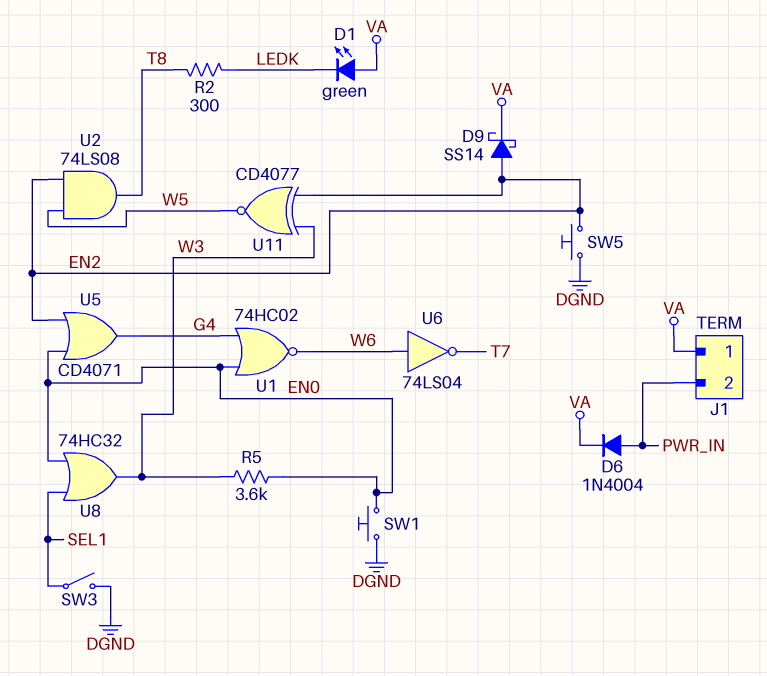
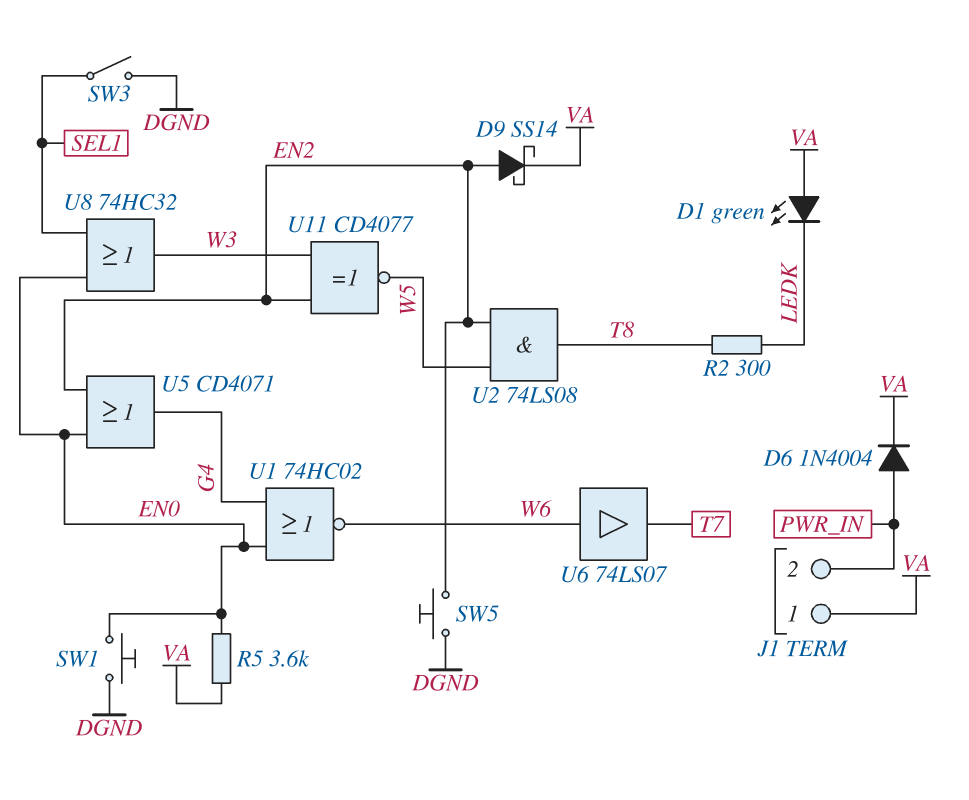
R5: 3.6k (EN0, W3) -> 3.6k (EN0, VA)
U6: NOT 74LS04 (in W6, out T7) -> buffer 74LS07 (in W6, out T7)

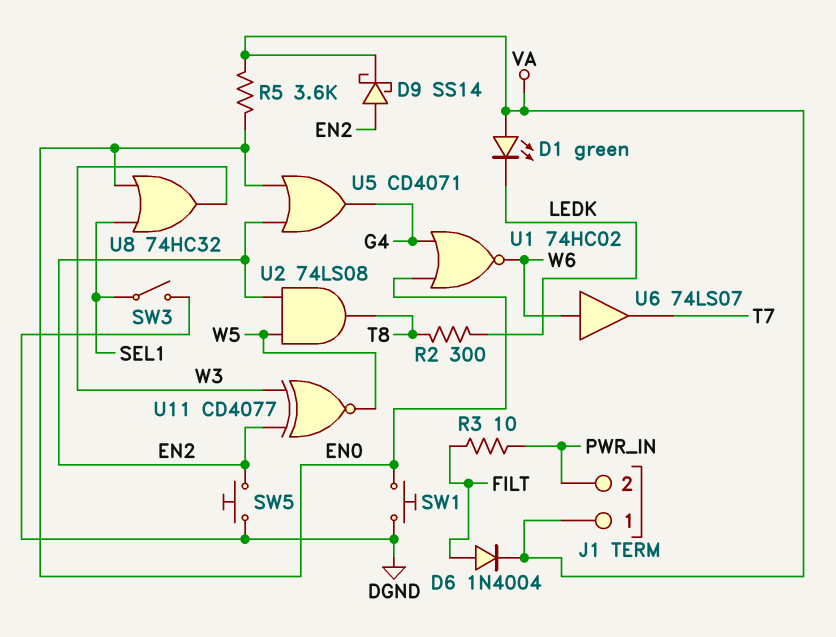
D6: diode 1N4004 (A PWR_IN, K VA) -> diode 1N4004 (A FILT, K VA)
R3: none -> 10 (FILT, PWR_IN)

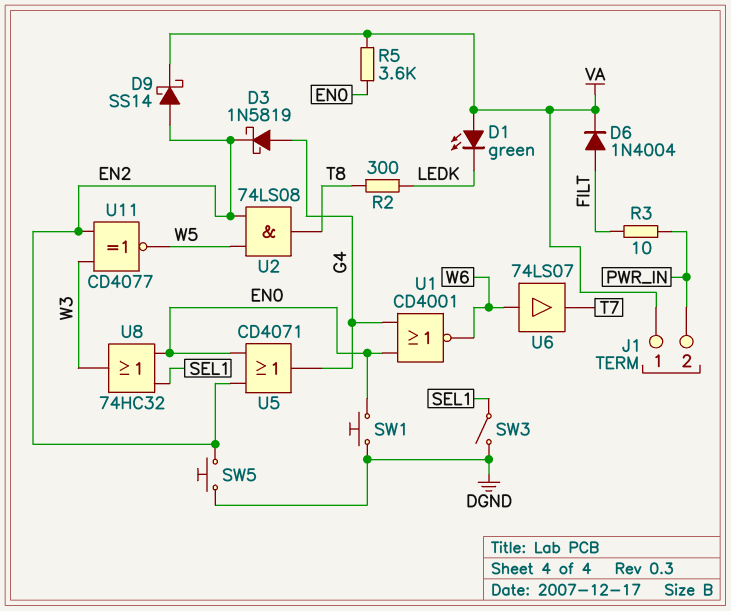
D3: none -> schottky 1N5819 (A G4, K EN2)
U1: NOR 74HC02 (in EN0, in G4, out W6) -> NOR CD4001 (in EN0, in G4, out W6)

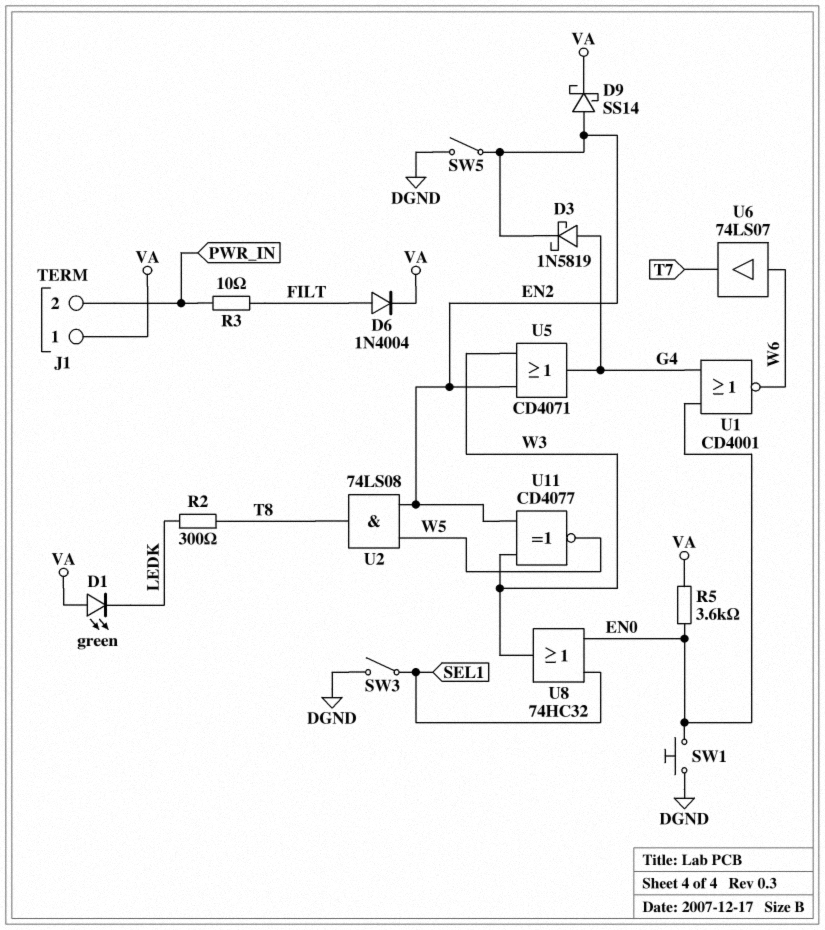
SW5: button (DGND, EN2) -> switch (DGND, EN2)
U5: OR CD4071 (in EN0, in EN2, out G4) -> OR CD4071 (in EN2, in W3, out G4)

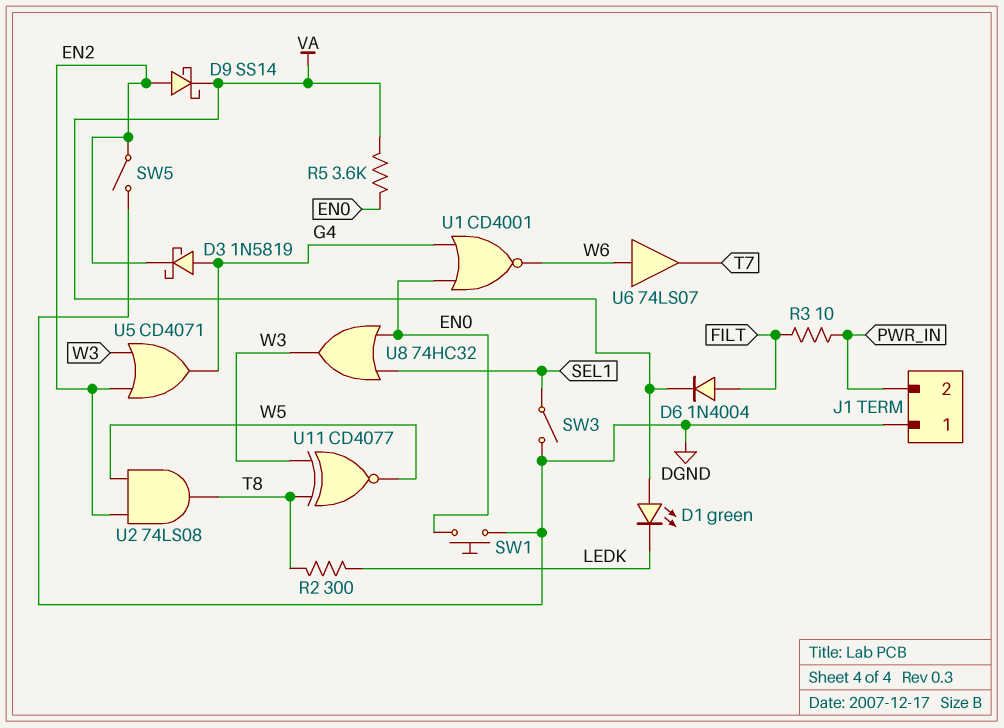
J1 pin 1: VA -> DGND
U11: XNOR CD4077 (in EN2, in W3, out W5) -> XNOR CD4077 (in T8, in W3, out W5)

